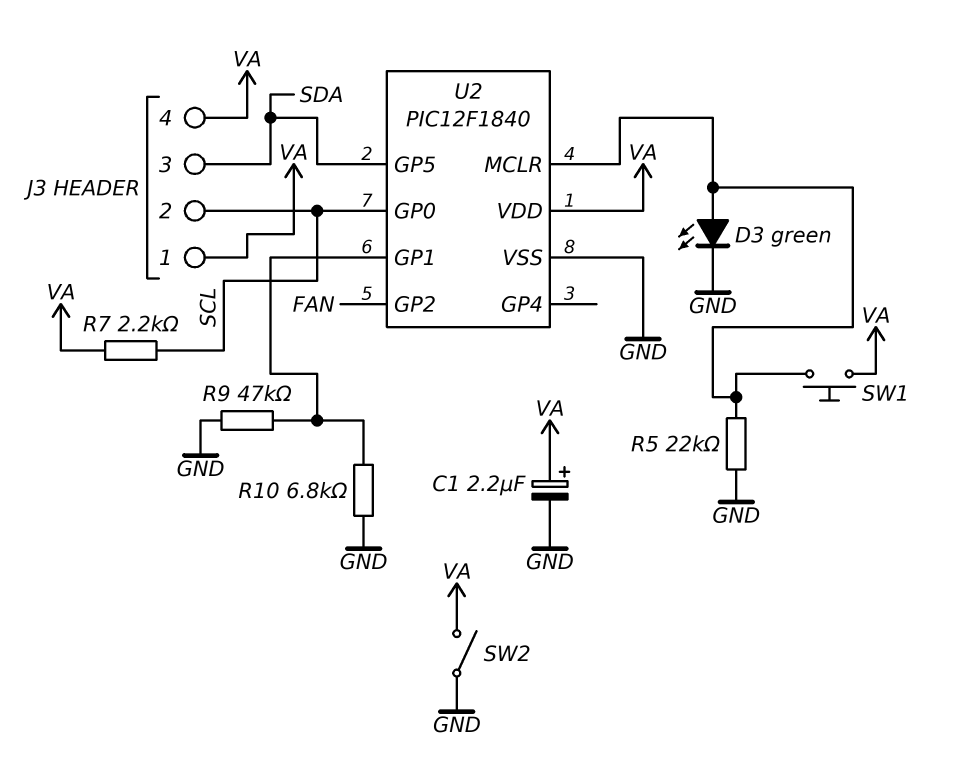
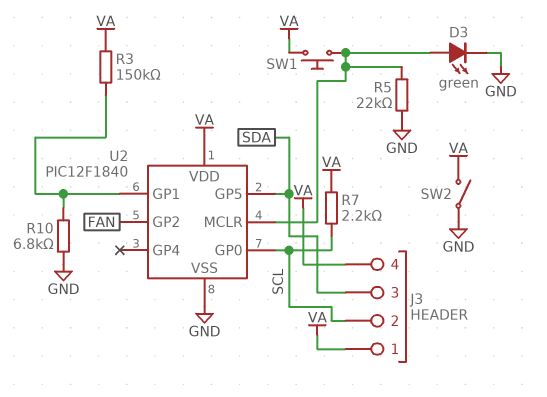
C1: 2.2uF (plus VA, minus GND) -> none
R3: none -> 150k (U2/GP1, VA)
R9: 47k (GND, U2/GP1) -> none

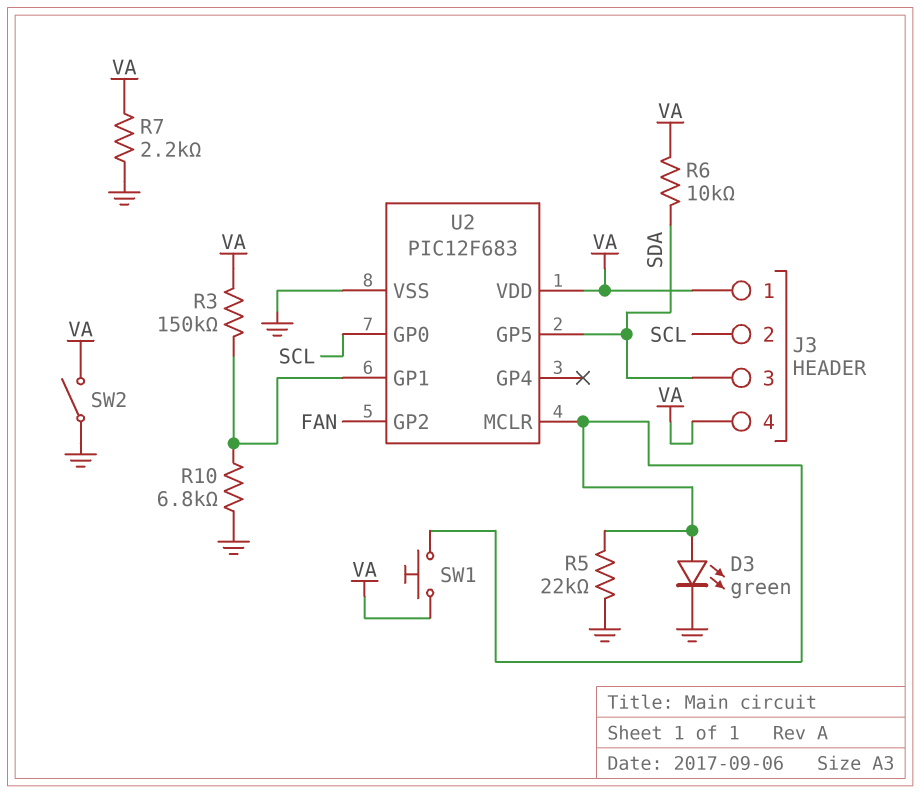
R6: none -> 10k (SDA, VA)
R7: 2.2k (SCL, VA) -> 2.2k (GND, VA)
U2: PIC12F1840 -> PIC12F683

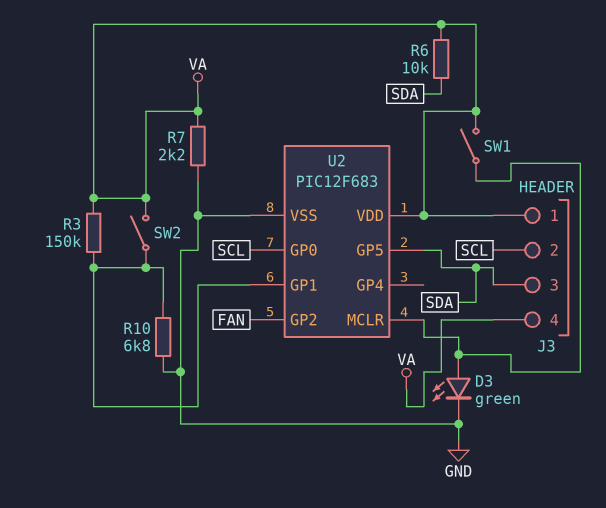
R5: 22k (GND, U2/MCLR) -> none
SW1: button (U2/MCLR, VA) -> switch (U2/MCLR, VA)
SW2: switch (GND, VA) -> switch (U2/GP1, VA)

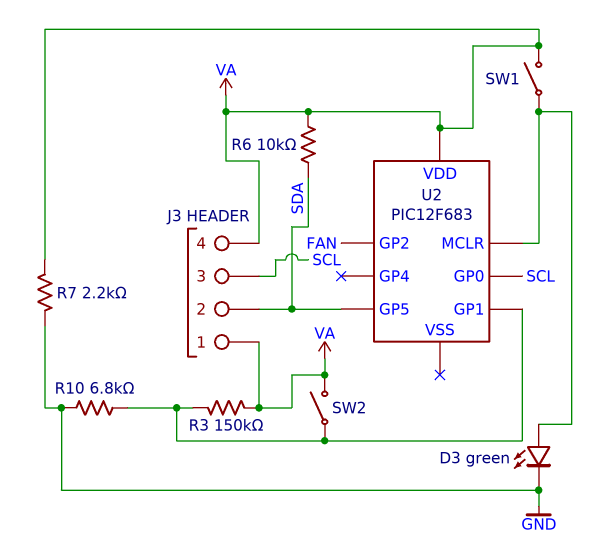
J3 pin 2: SCL -> SDA
J3 pin 3: SDA -> SCL
U2 pin VSS: GND -> none

